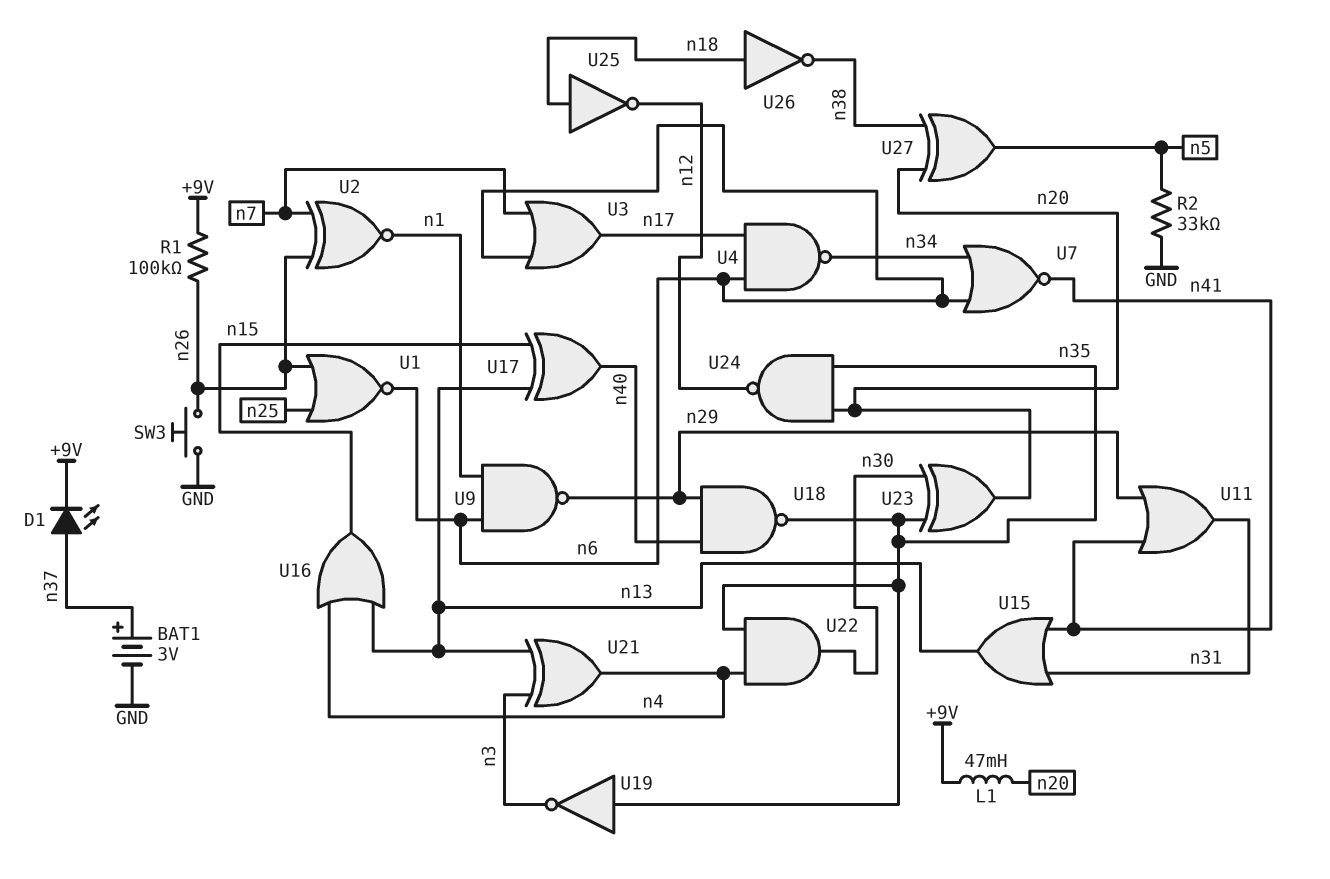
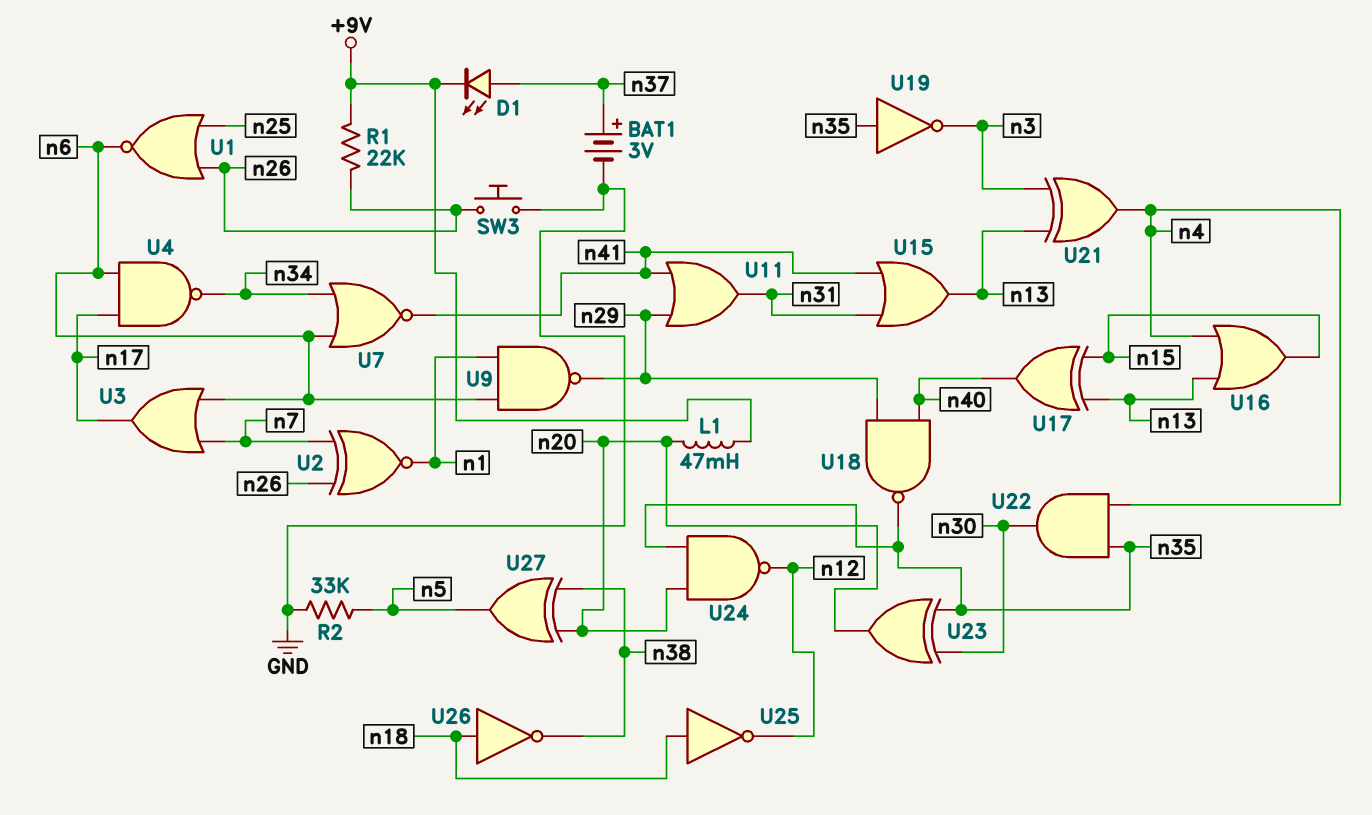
R1: 100k (+9V, n26) -> 22k (+9V, n26)

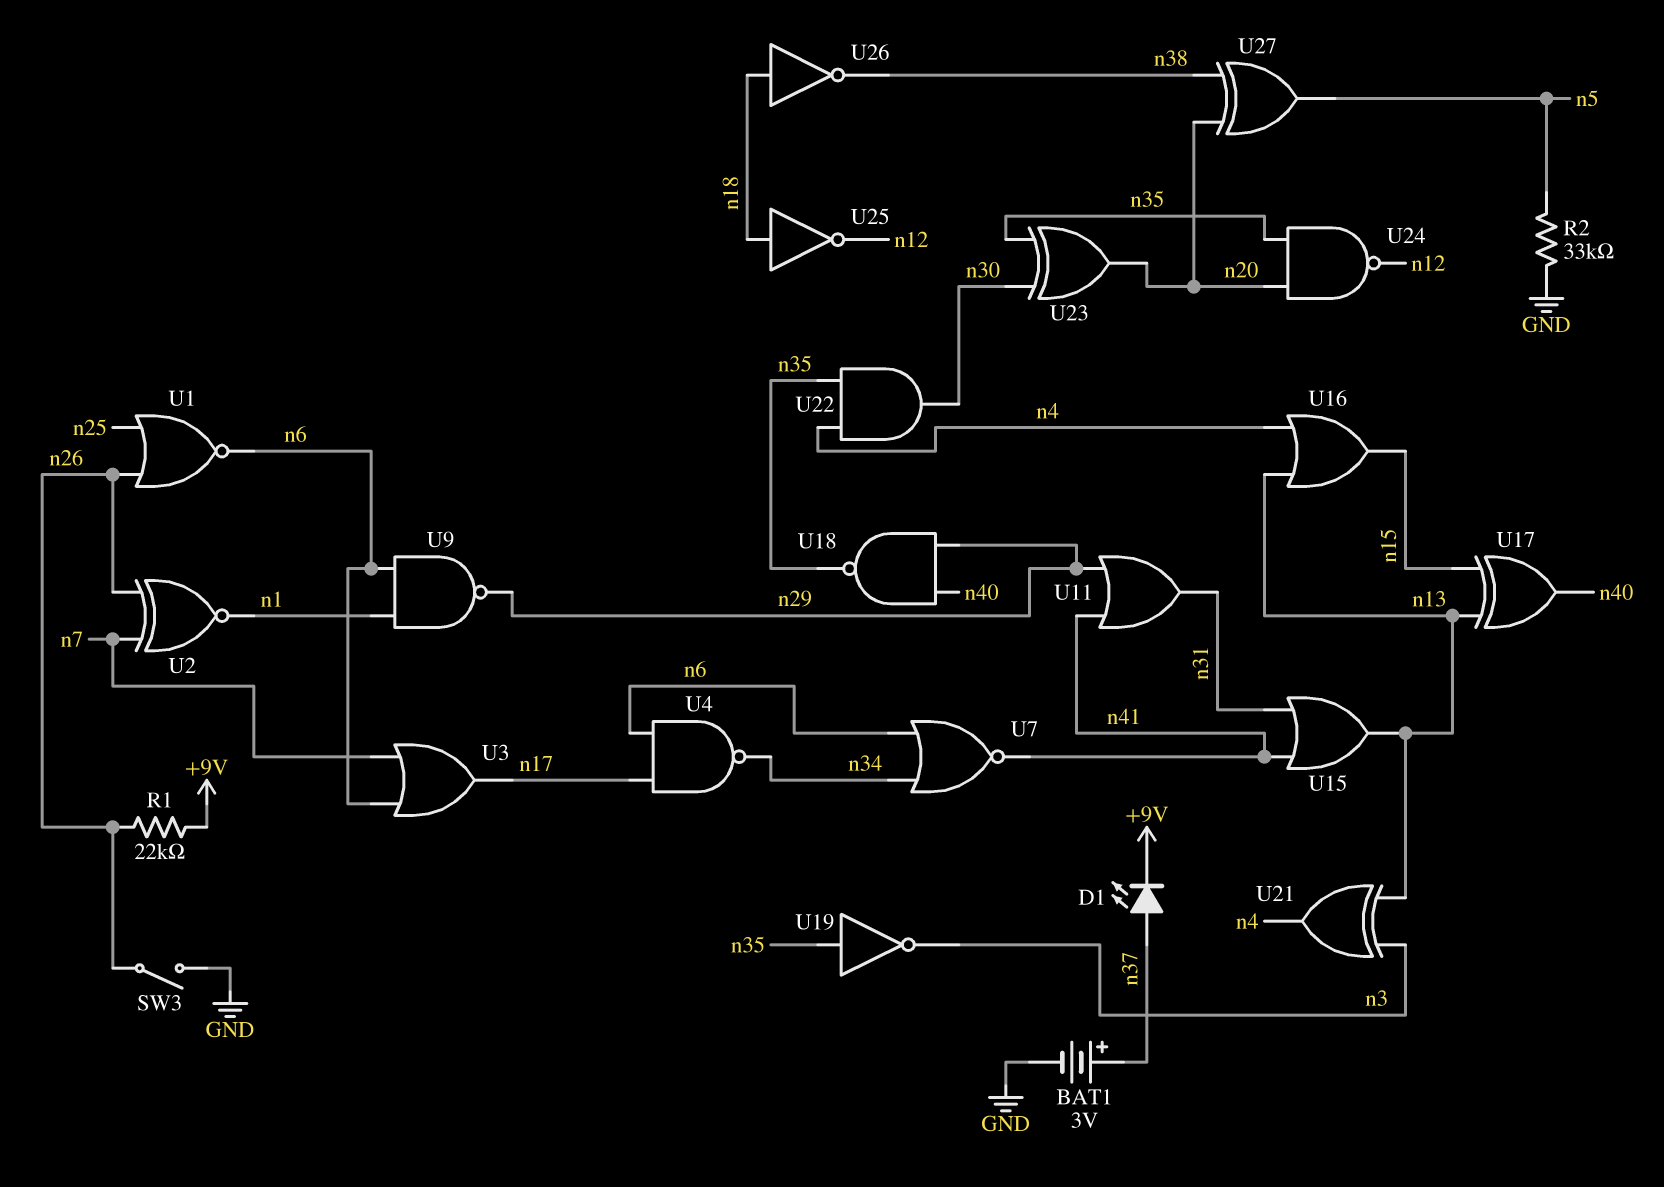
L1: 47mH (+9V, n20) -> none
SW3: button (GND, n26) -> switch (GND, n26)

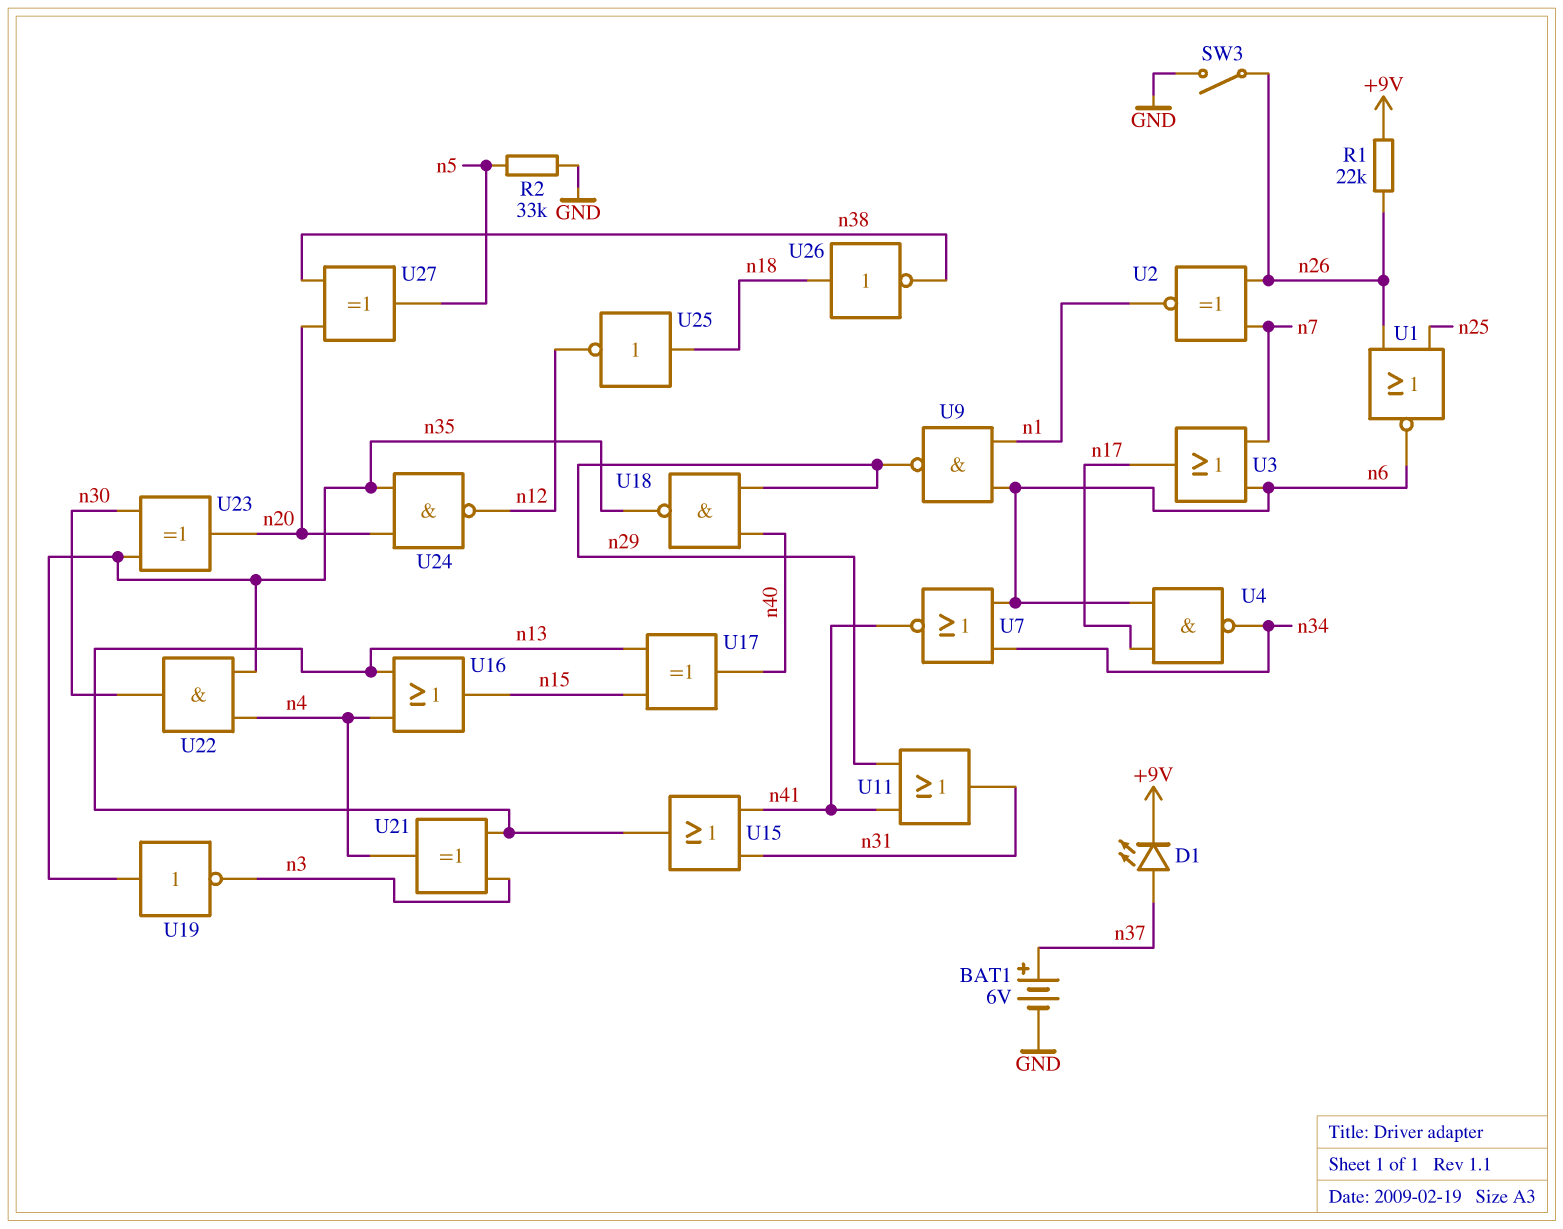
BAT1: 3V (plus n37, minus GND) -> 6V (plus n37, minus GND)

